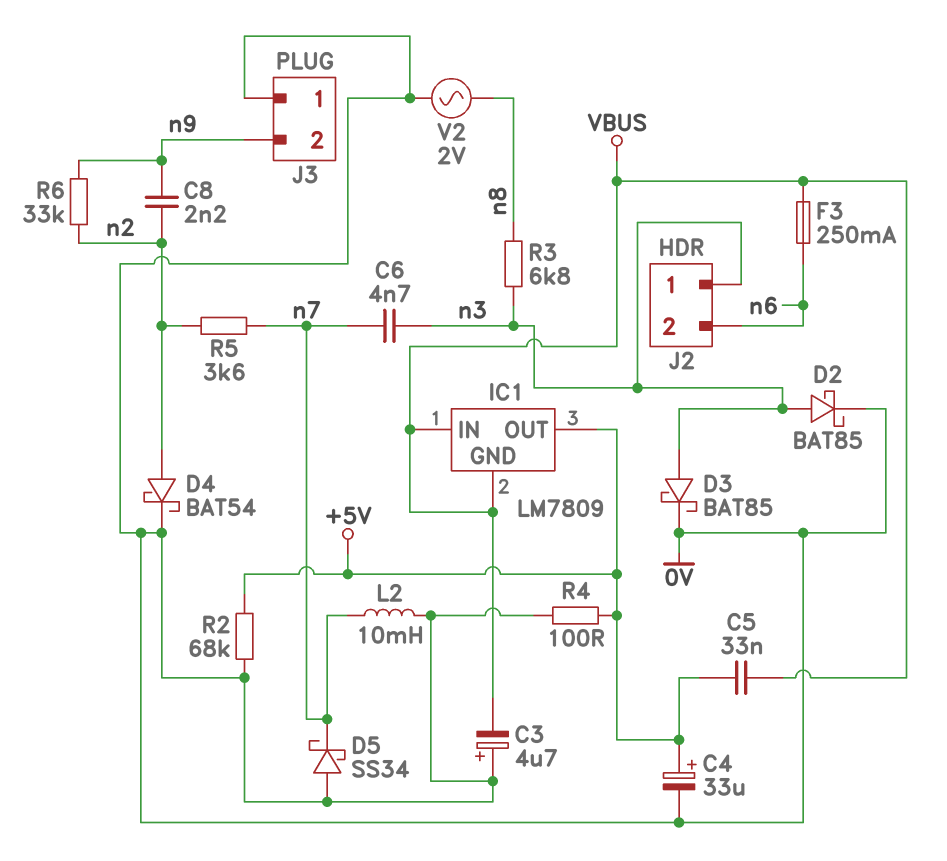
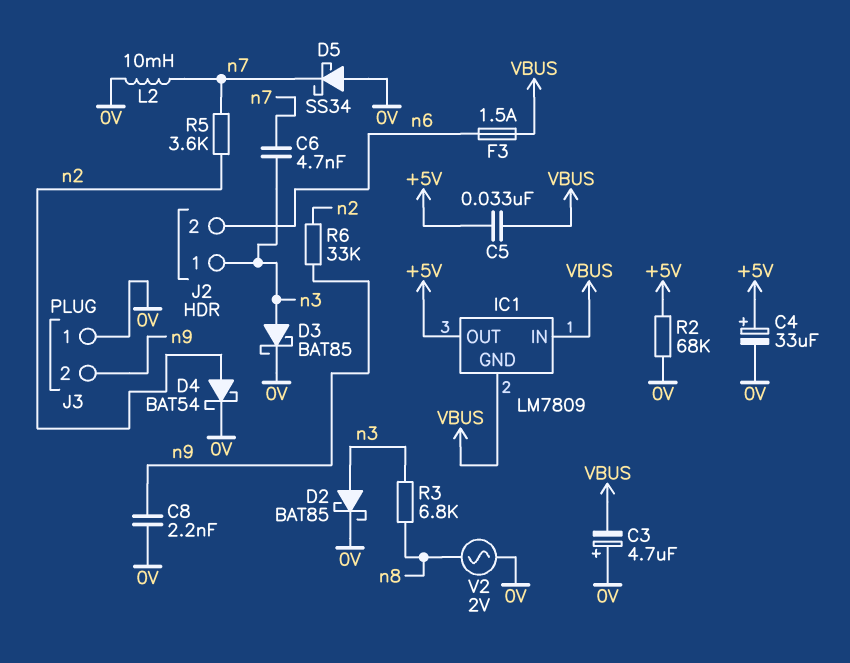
C8: 2.2nF (n2, n9) -> 2.2nF (0V, n9)
F3: 250mA (VBUS, n6) -> 1.5A (VBUS, n6)
R4: 100 (+5V, 0V) -> none

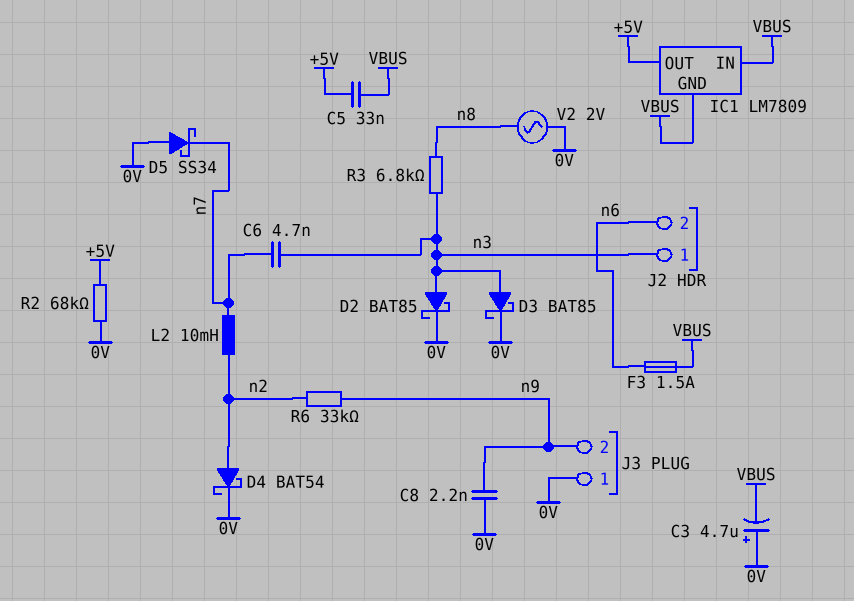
C4: 33uF (plus +5V, minus 0V) -> none
L2: 10mH (0V, n7) -> 10mH (n2, n7)
R5: 3.6k (n2, n7) -> none

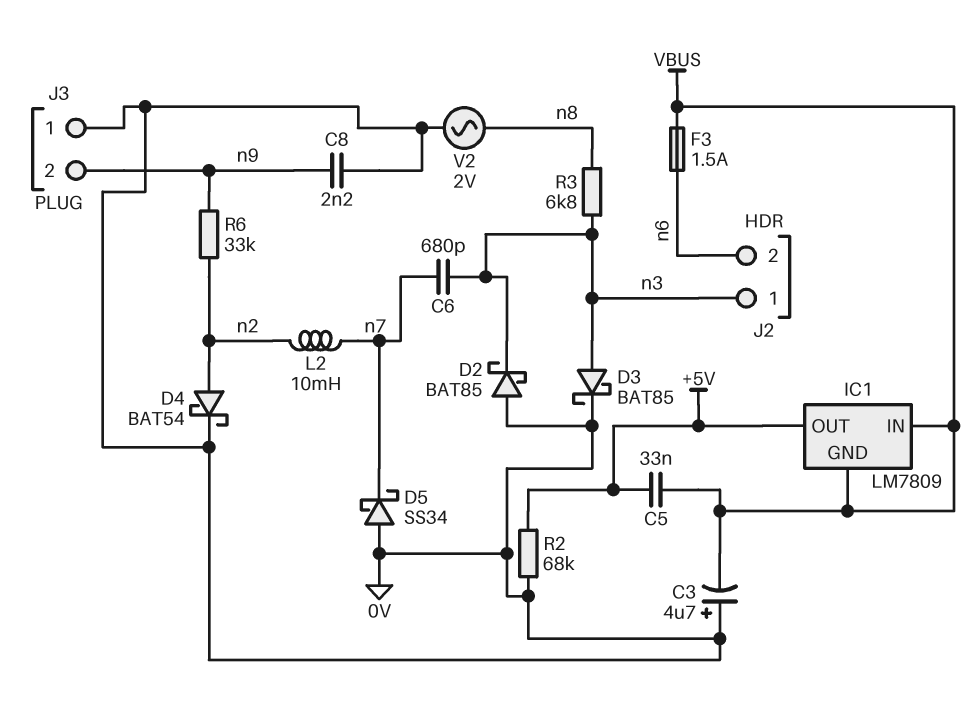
C6: 4.7nF (n3, n7) -> 680pF (n3, n7)
D2: schottky BAT85 (A n3, K 0V) -> schottky BAT85 (A 0V, K n3)

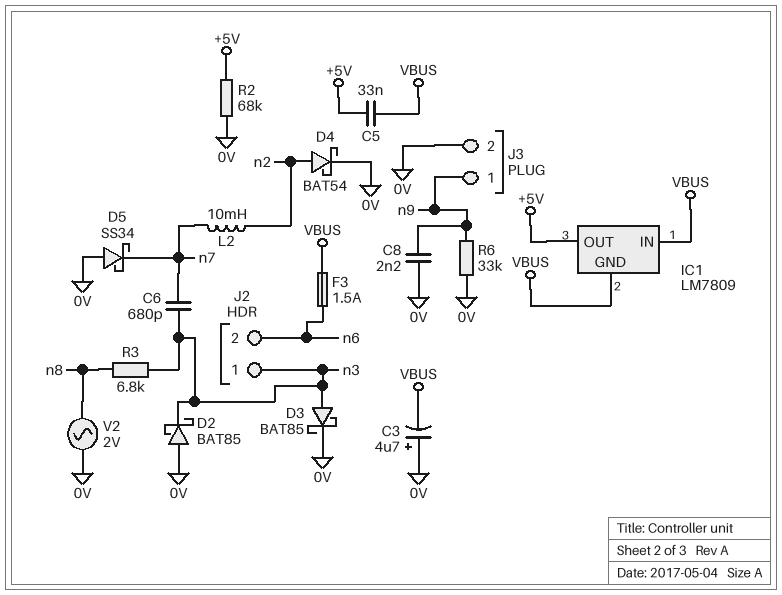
J3 pin 1: 0V -> n9
J3 pin 2: n9 -> 0V
R6: 33k (n2, n9) -> 33k (0V, n9)

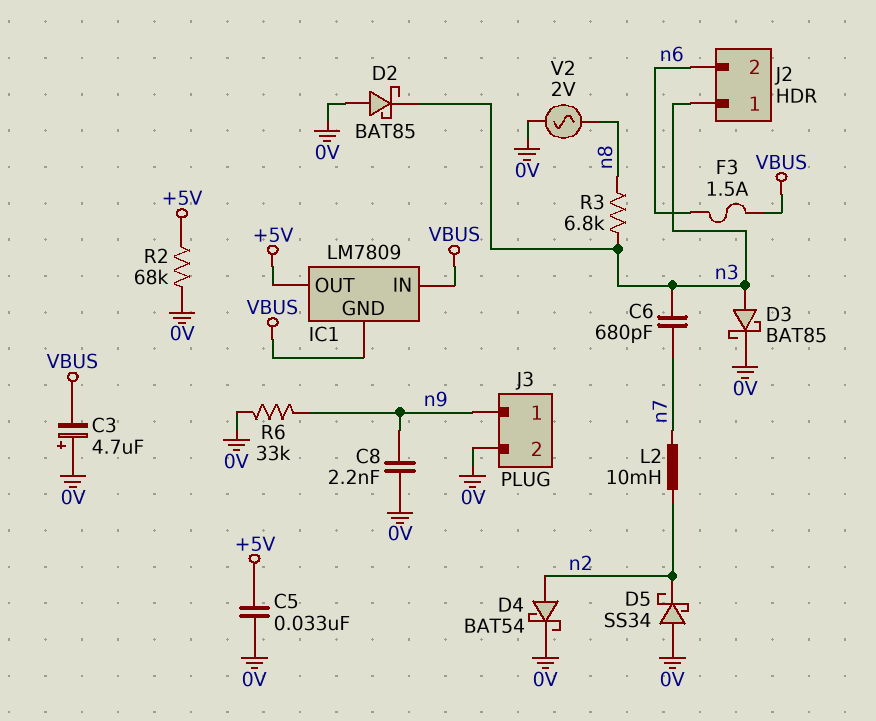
C5: 33nF (+5V, VBUS) -> 33nF (+5V, 0V)
D5: schottky SS34 (A 0V, K n7) -> schottky SS34 (A 0V, K n2)

